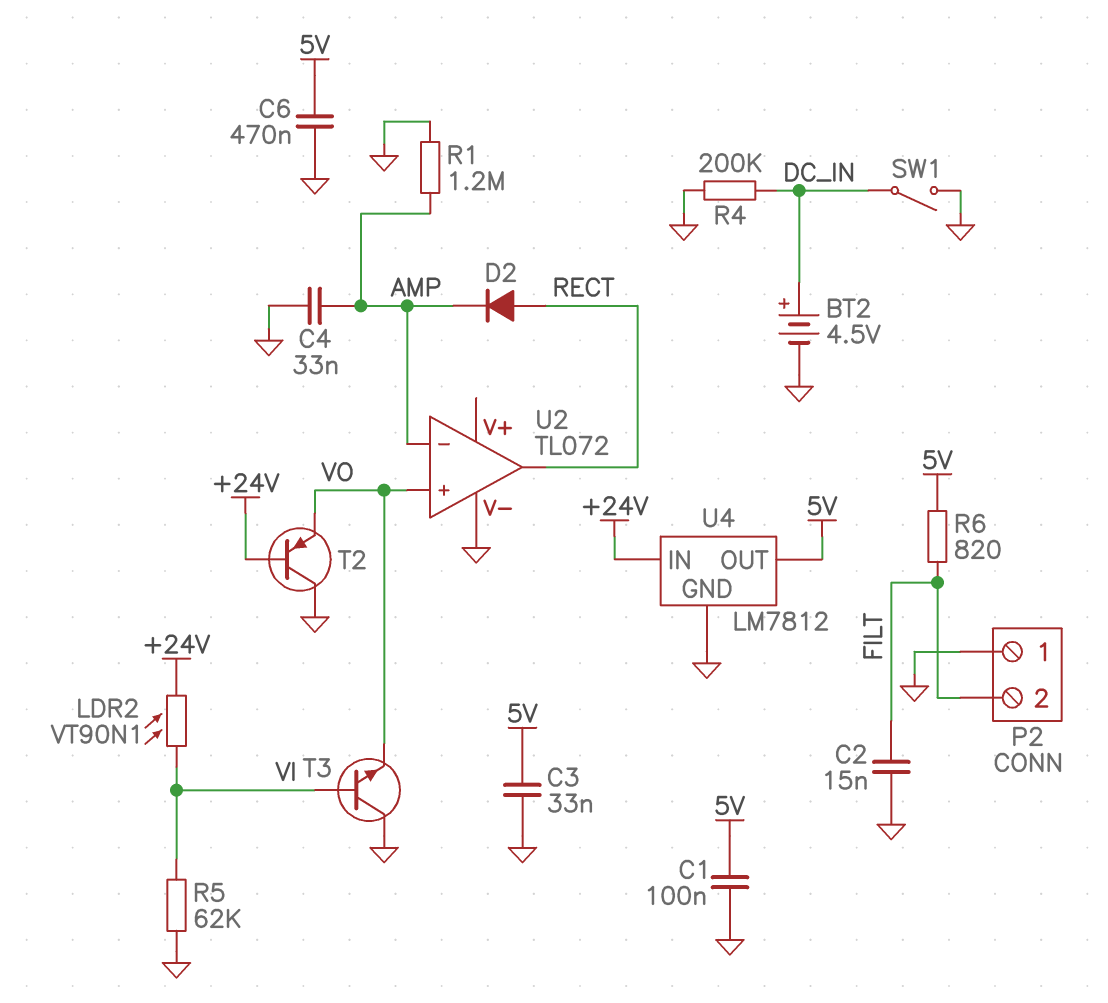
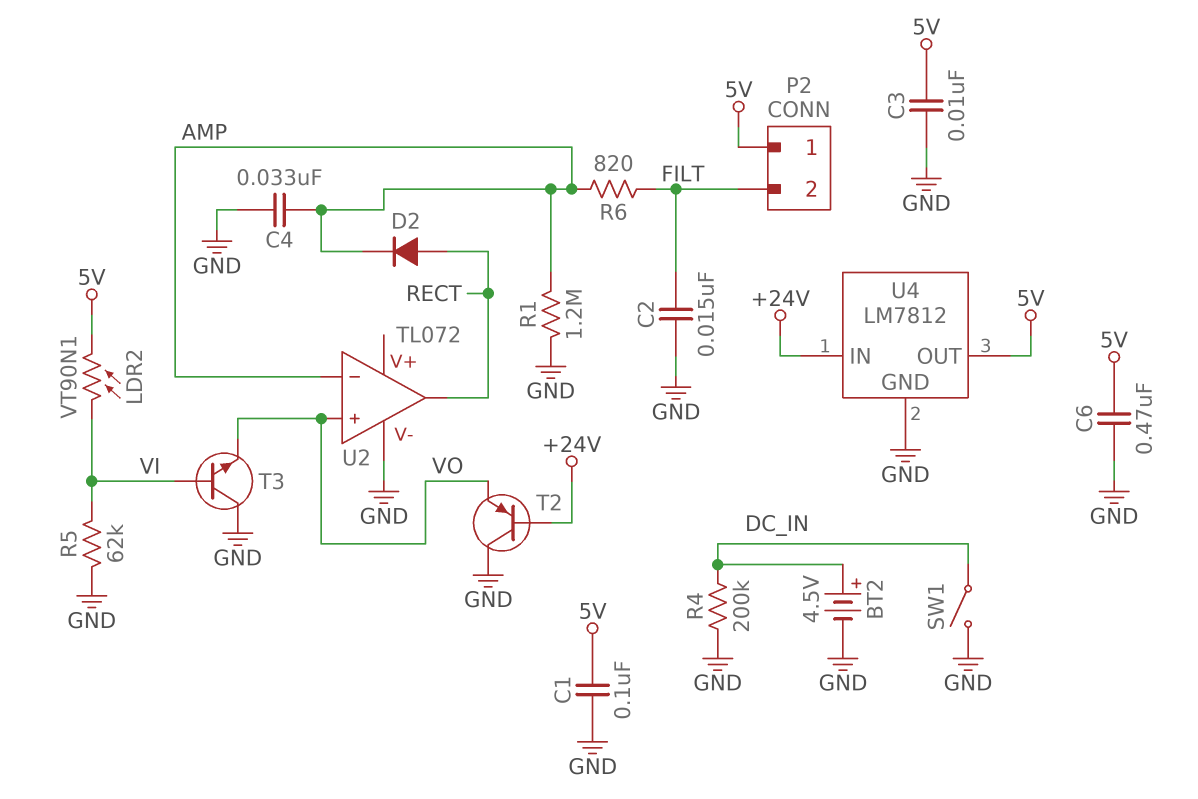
C3: 33nF (5V, GND) -> 10nF (5V, GND)
LDR2: VT90N1 (+24V, VI) -> VT90N1 (5V, VI)
P2 pin 1: GND -> 5V
R6: 820 (5V, FILT) -> 820 (AMP, FILT)

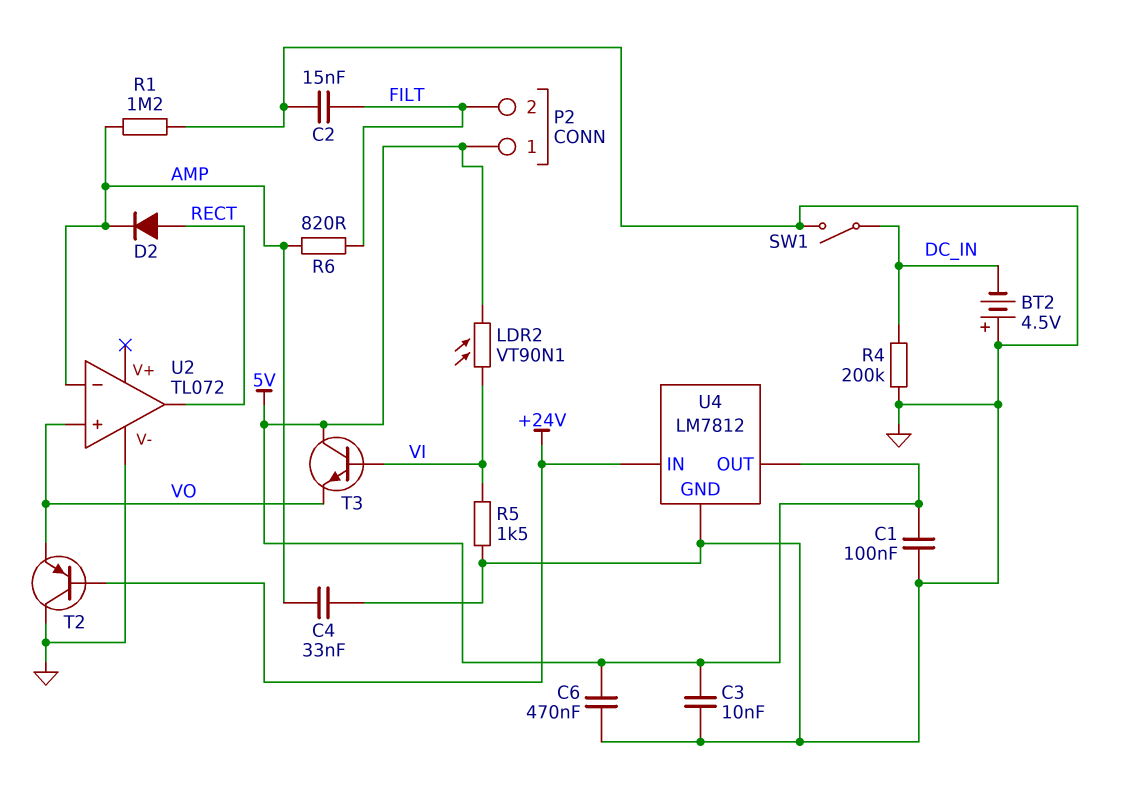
BT2: 4.5V (plus DC_IN, minus GND) -> 4.5V (plus GND, minus DC_IN)
R5: 62k (GND, VI) -> 1.5k (GND, VI)
T3: NPN (B VI, C GND, E VO) -> NPN (B VI, C 5V, E VO)

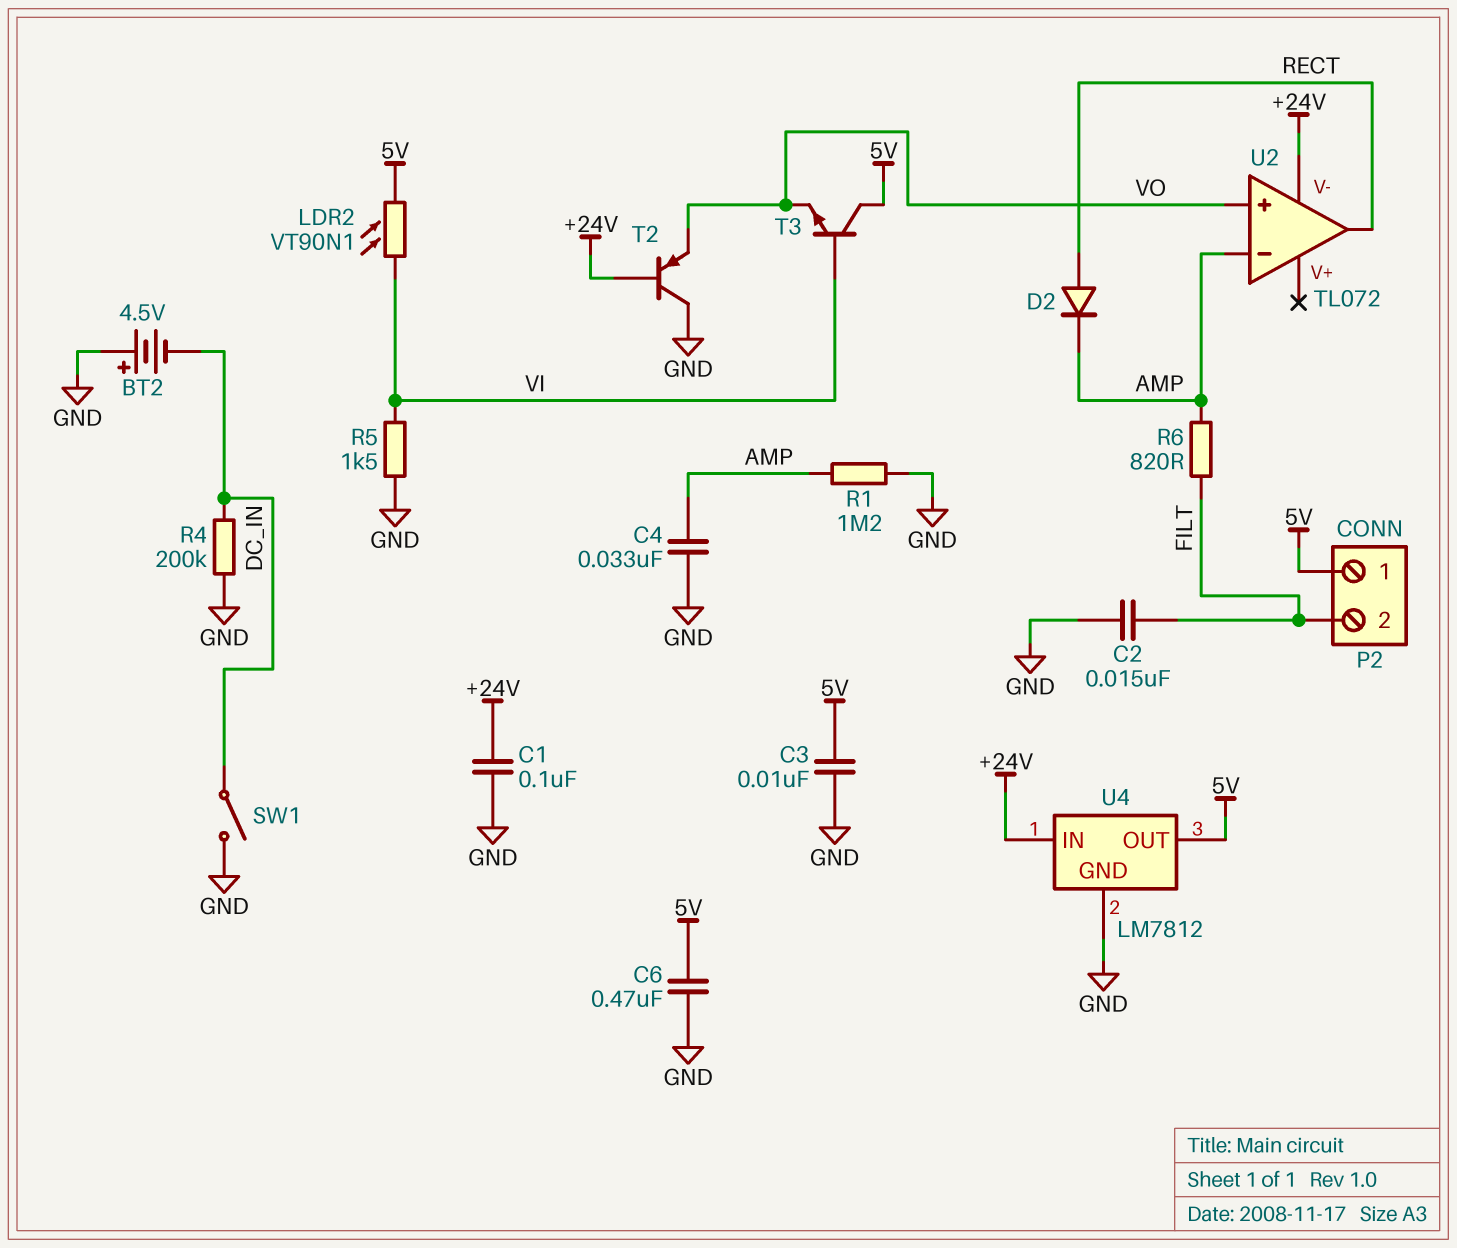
C1: 100nF (5V, GND) -> 100nF (+24V, GND)
U2 pin V-: GND -> +24V

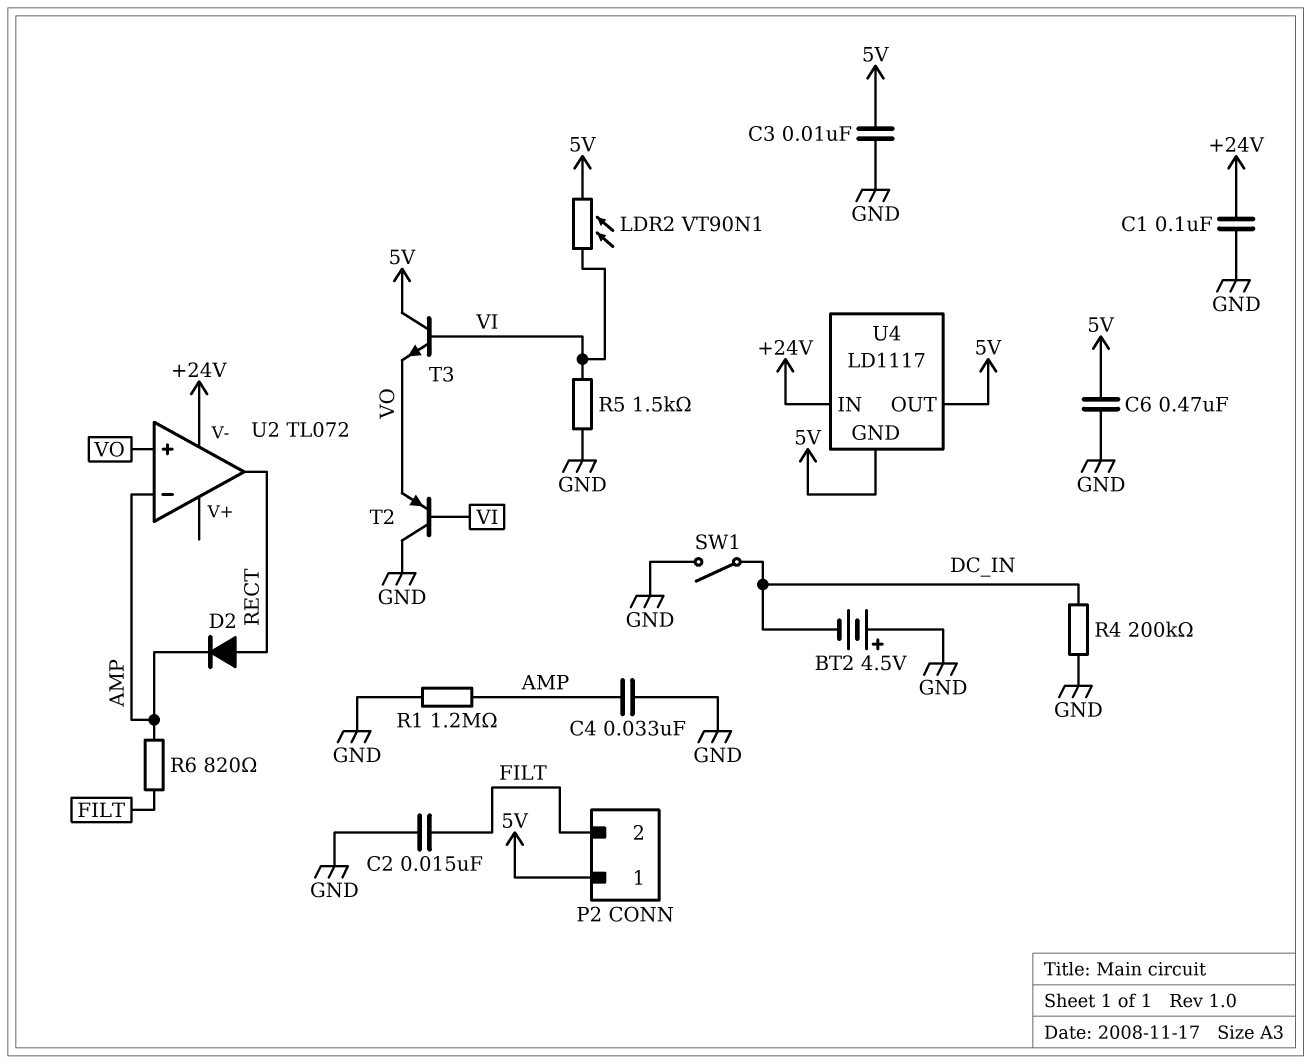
T2: PNP (B +24V, C GND, E VO) -> PNP (B VI, C GND, E VO)
U4: LM7812 -> LD1117
U4 pin GND: GND -> 5V

